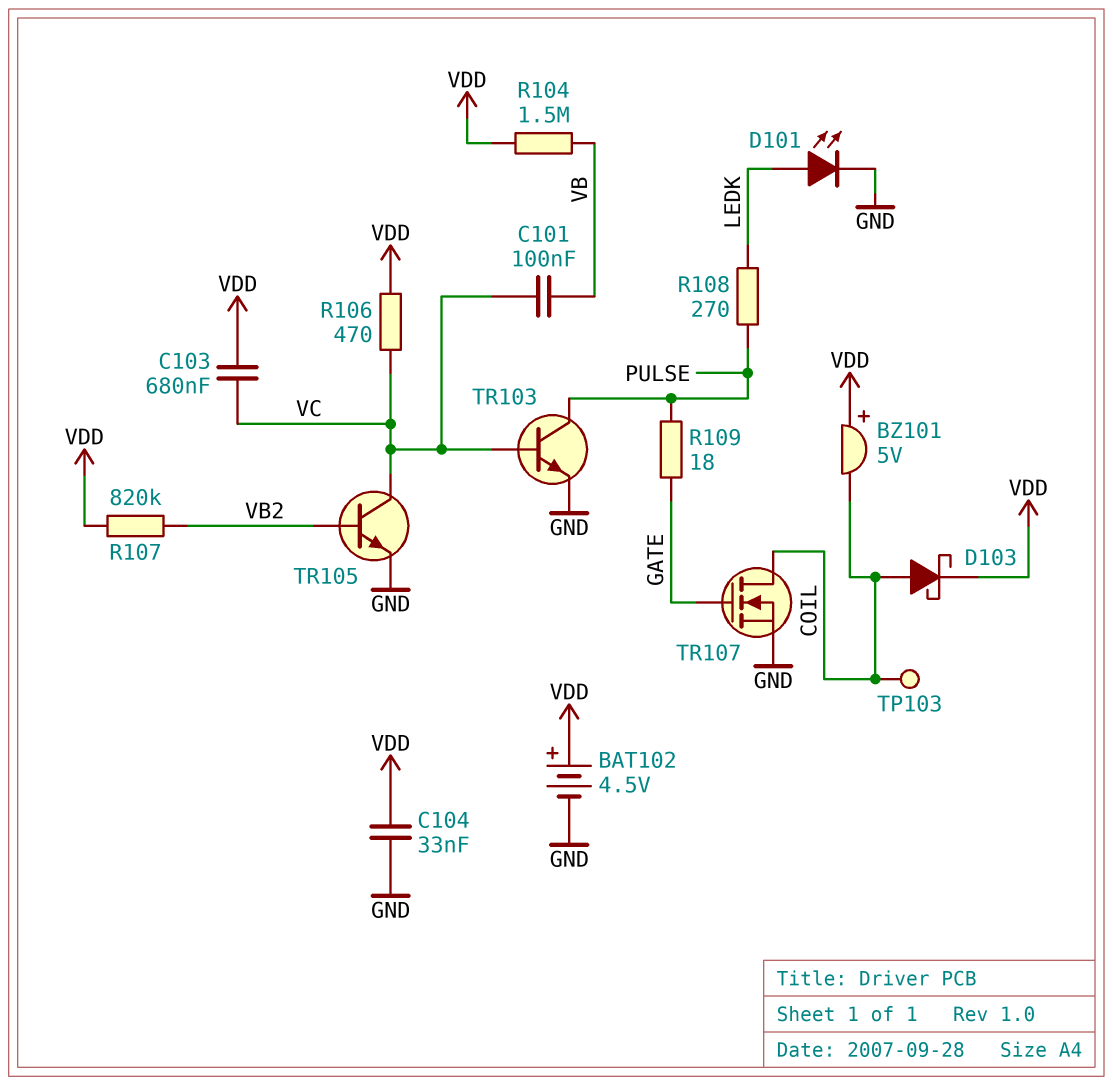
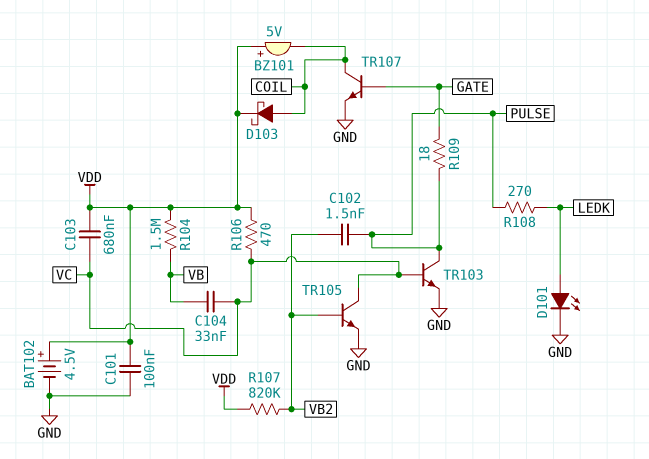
C101: 100nF (VB, VC) -> 100nF (GND, VDD)
C102: none -> 1.5nF (PULSE, VB2)
C104: 33nF (GND, VDD) -> 33nF (VB, VC)
TP103: test point (COIL) -> none
TR107: NMOS (G GATE, D COIL, S GND) -> NPN (B GATE, C COIL, E GND)

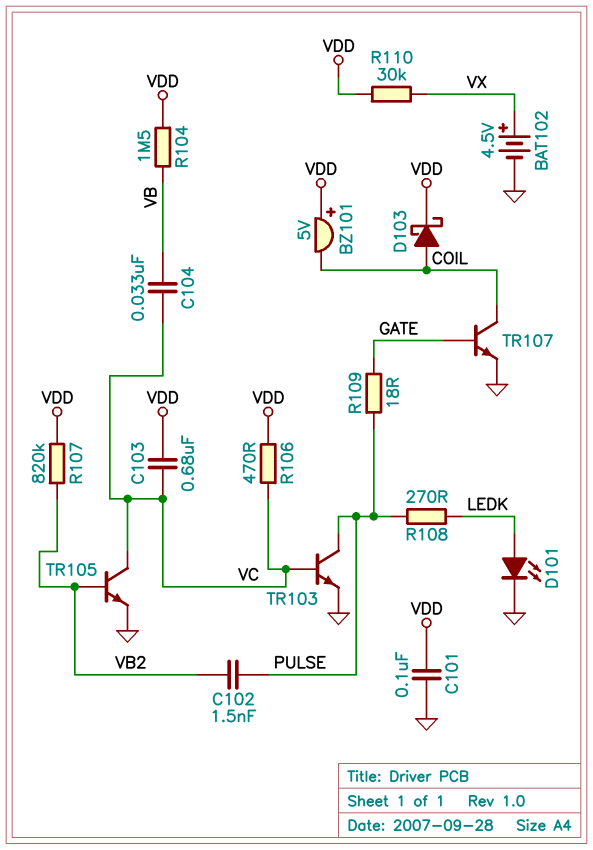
BAT102: 4.5V (plus VDD, minus GND) -> 4.5V (plus VX, minus GND)
R110: none -> 30k (VDD, VX)

